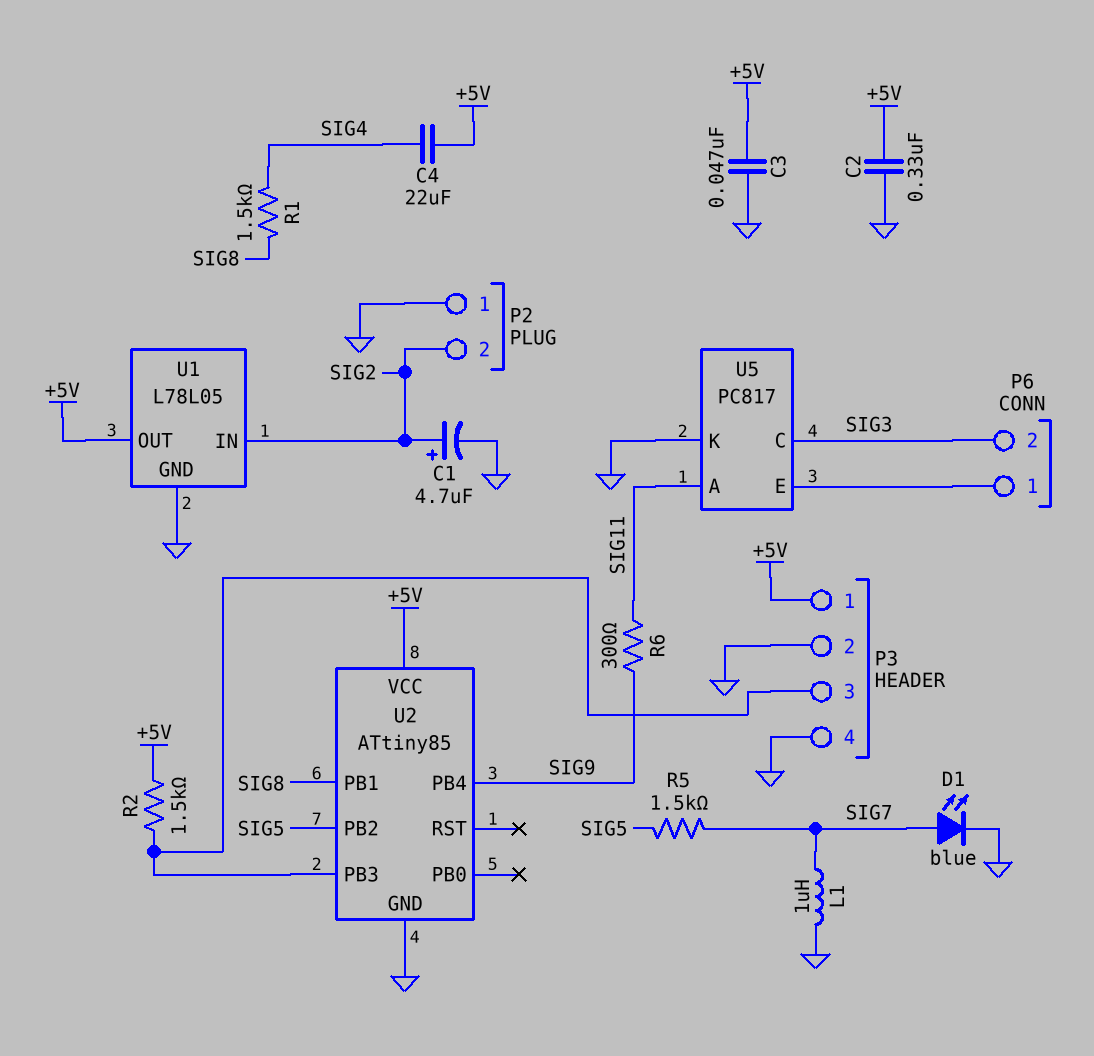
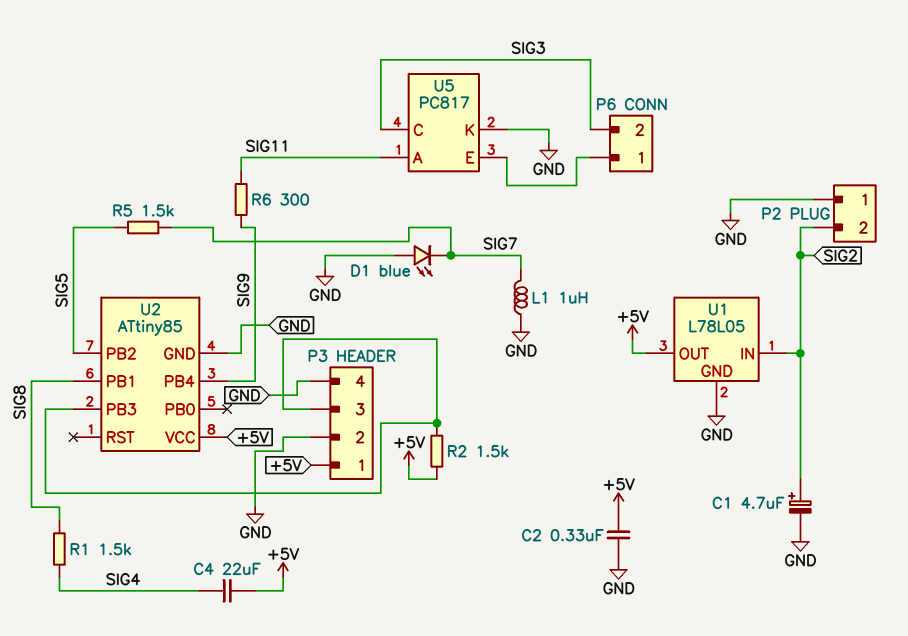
C3: 47nF (+5V, GND) -> none
D1: LED blue (A SIG7, K GND) -> LED blue (A GND, K SIG7)

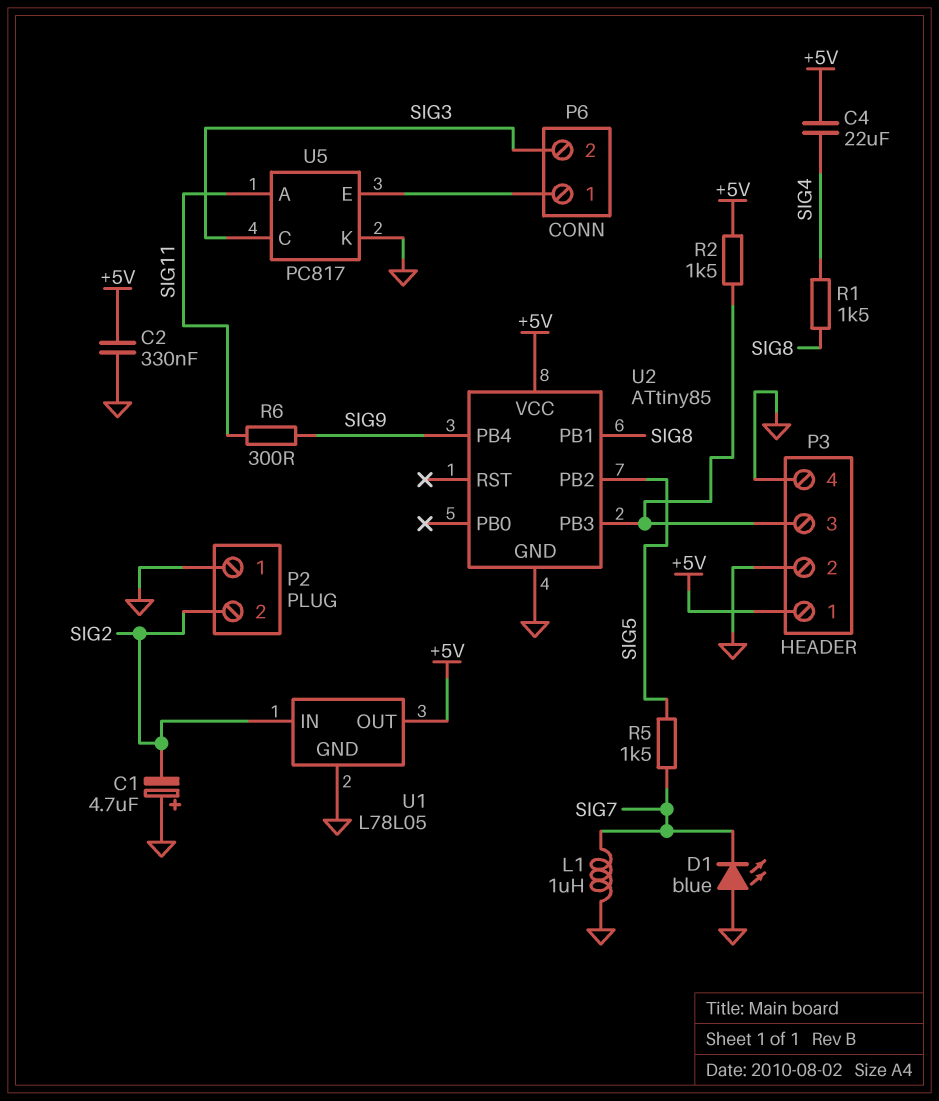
C1: 4.7uF (plus SIG2, minus GND) -> 4.7uF (plus GND, minus SIG2)

